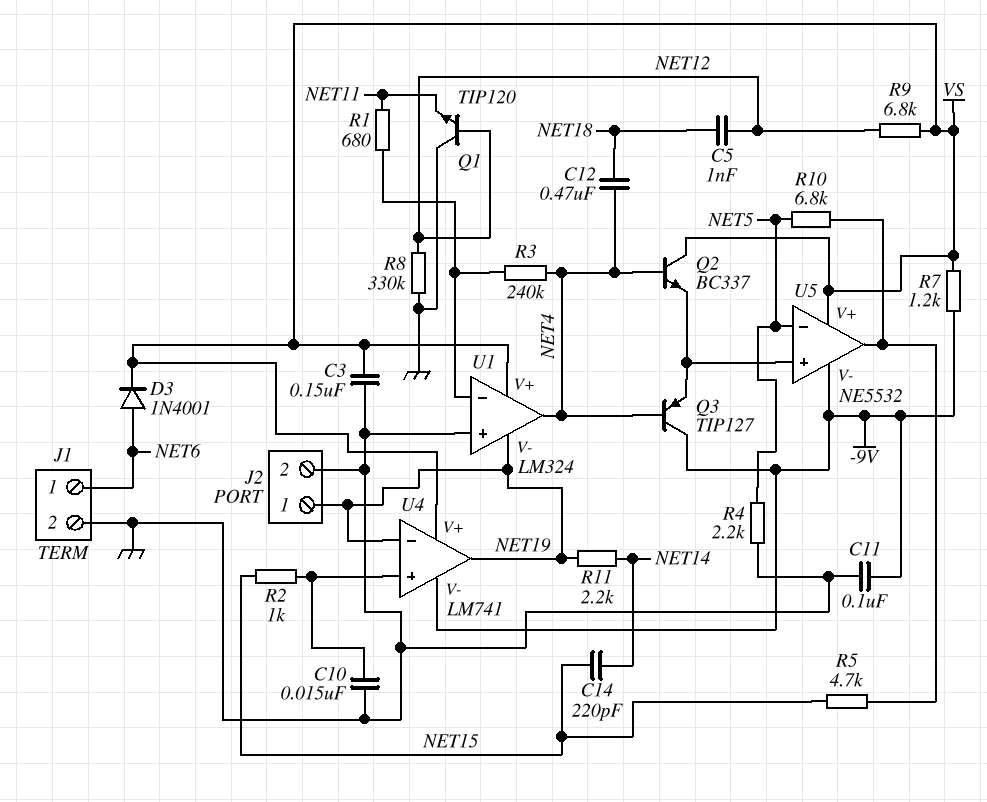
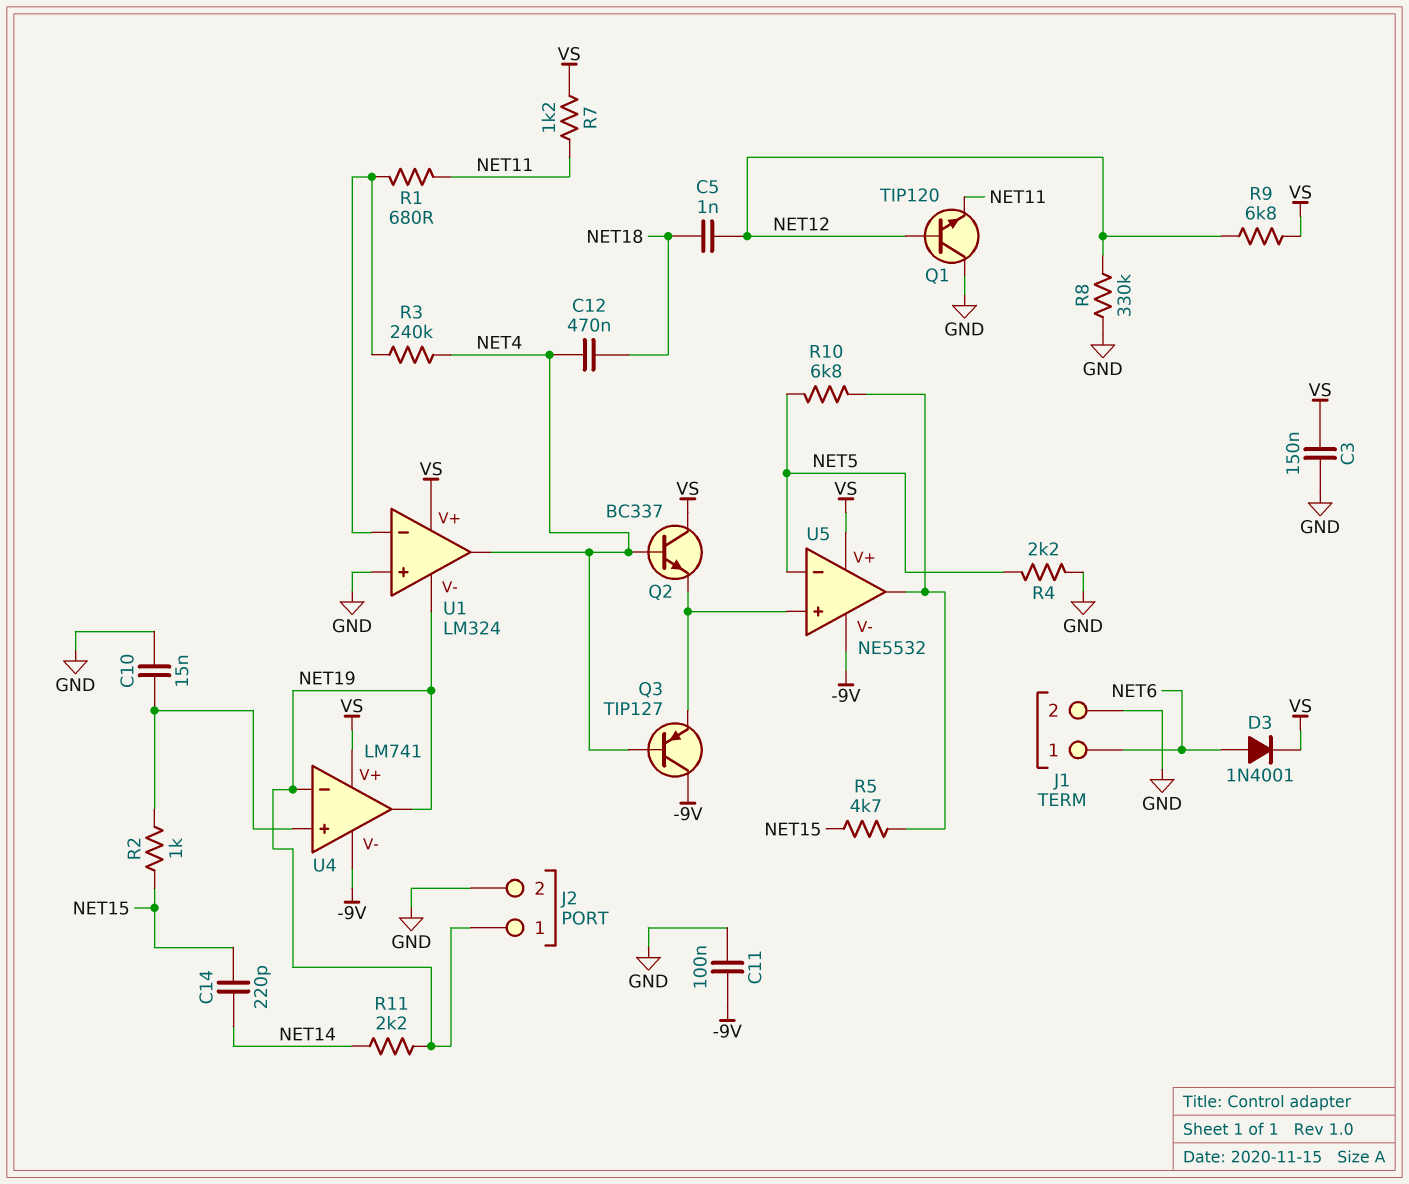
R7: 1.2k (-9V, VS) -> 1.2k (NET11, VS)

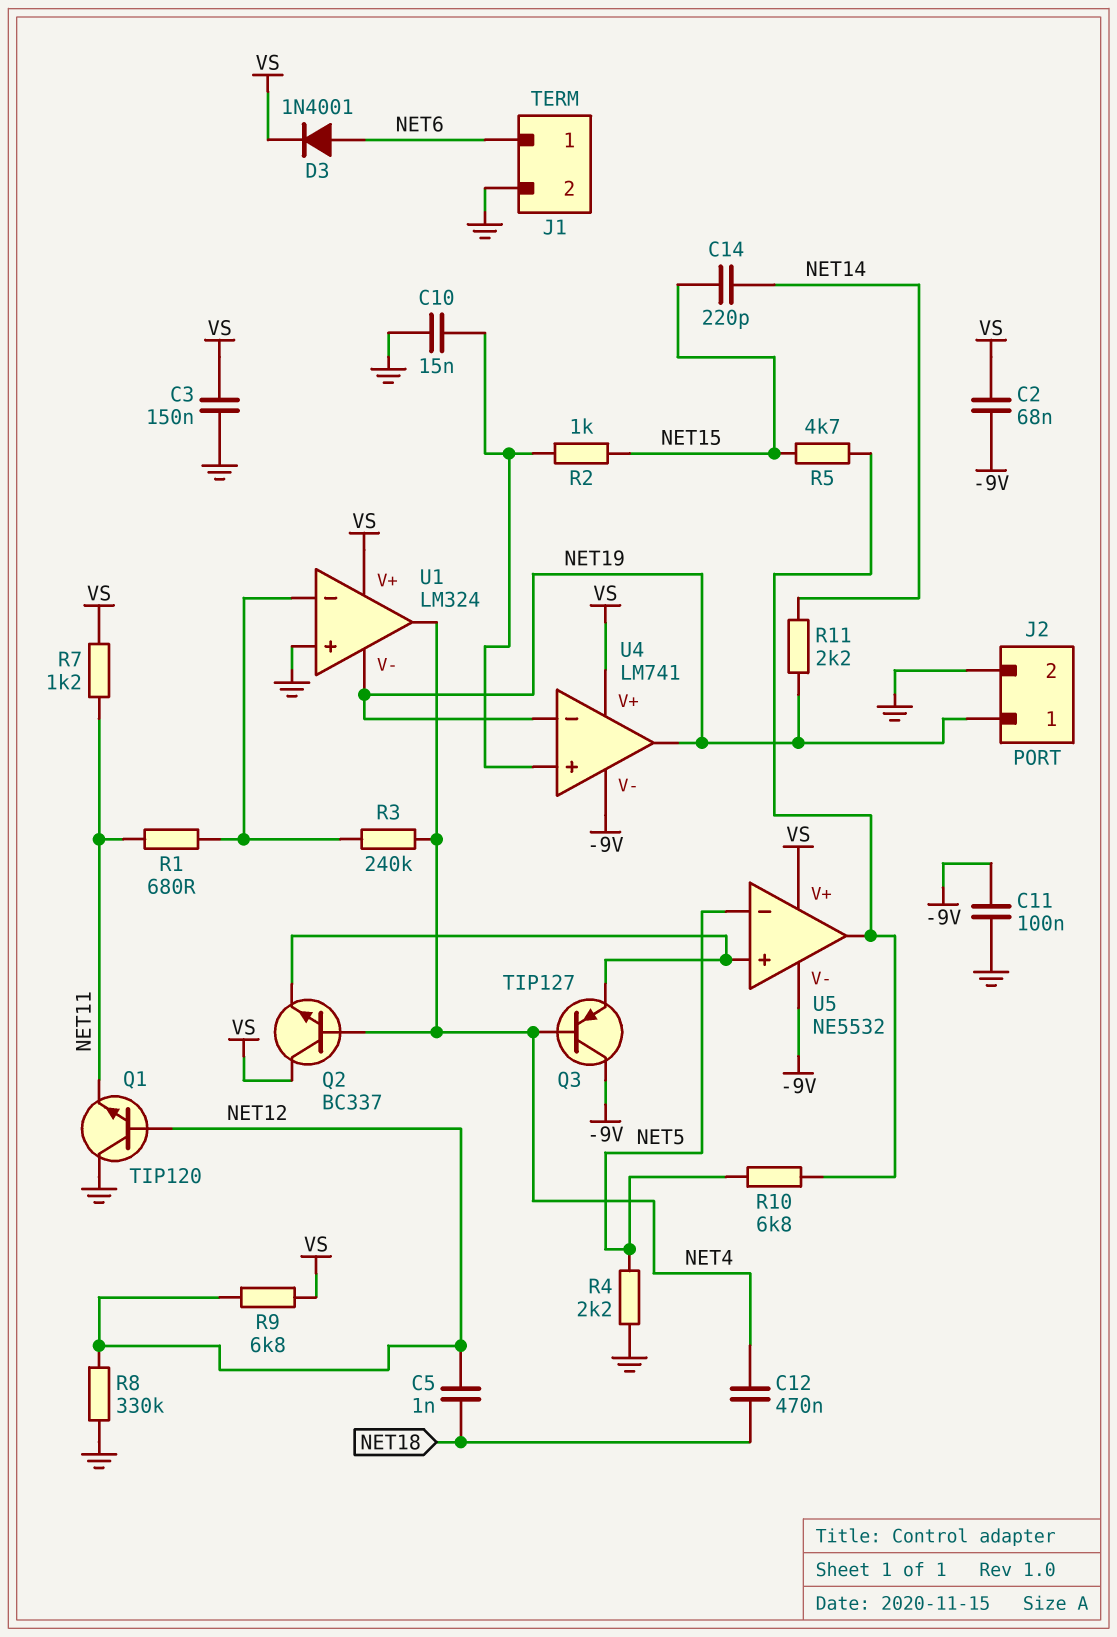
C2: none -> 68nF (-9V, VS)

